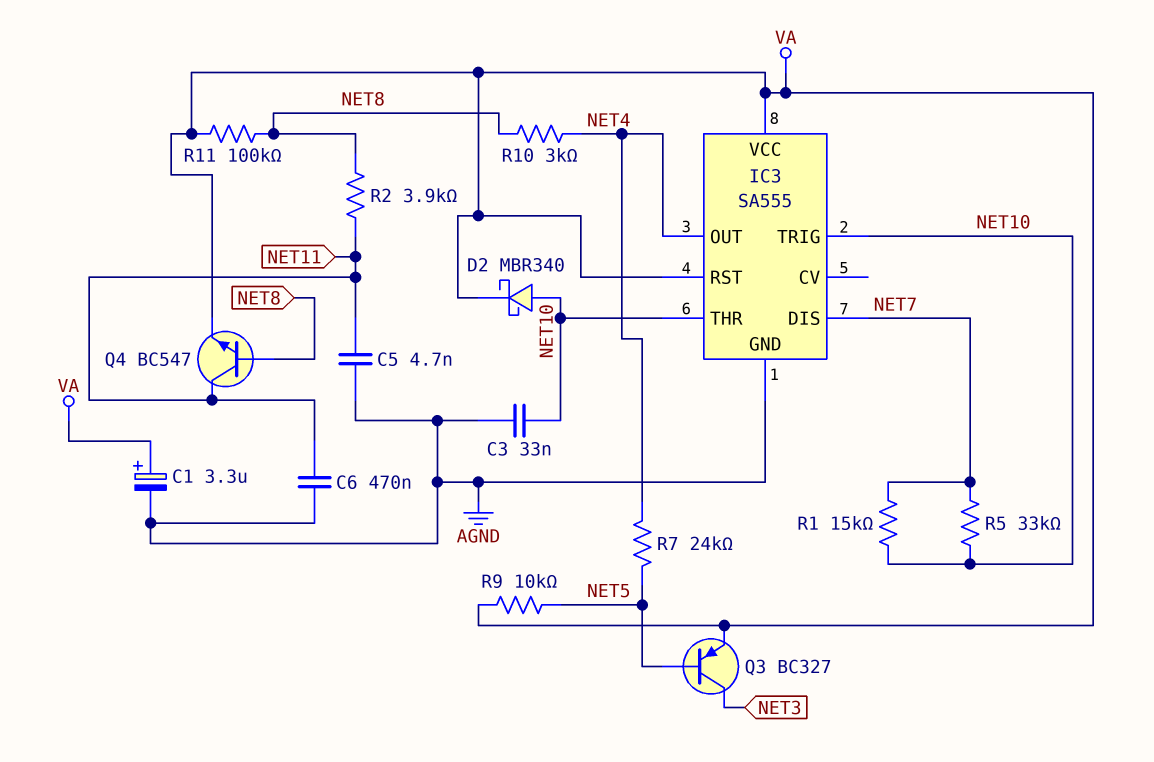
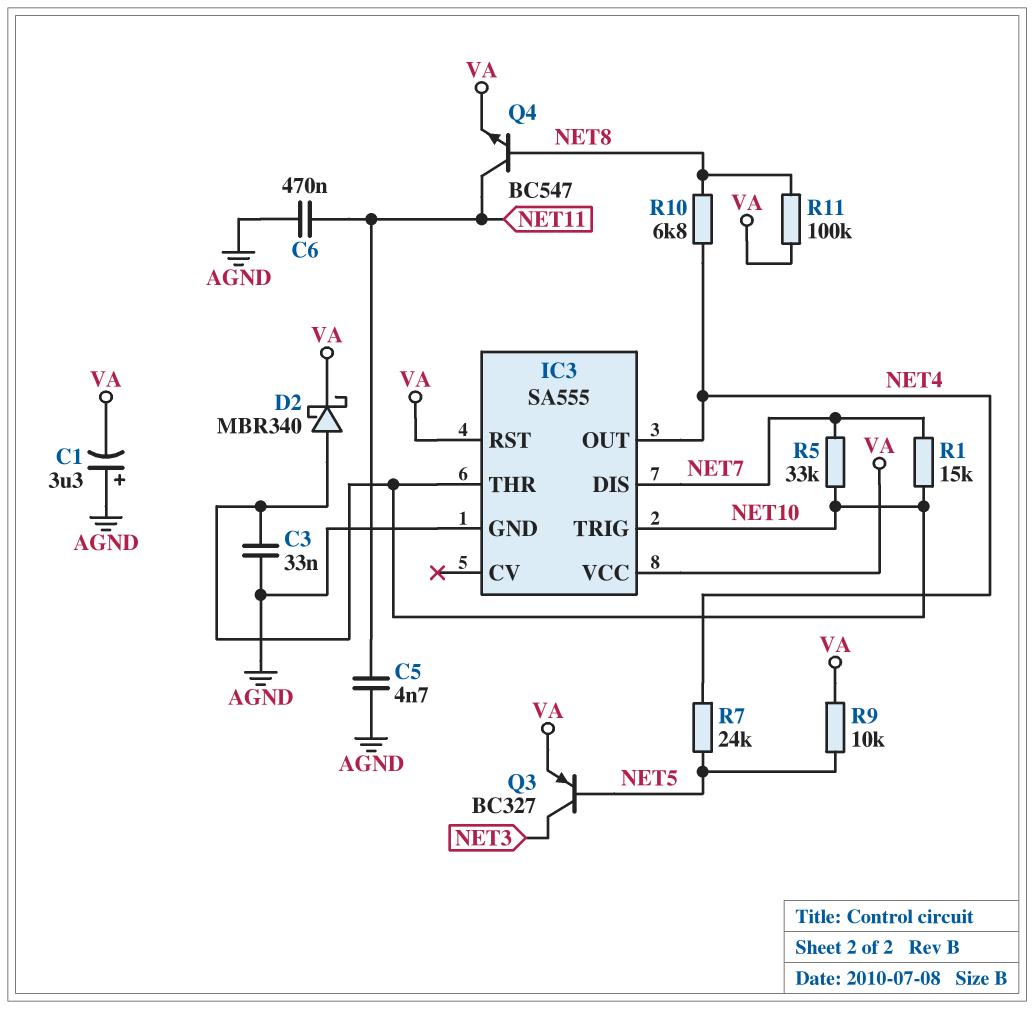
C1: 3.3uF (plus VA, minus AGND) -> 3.3uF (plus AGND, minus VA)
R2: 3.9k (NET8, NET11) -> none
R10: 3k (NET4, NET8) -> 6.8k (NET4, NET8)

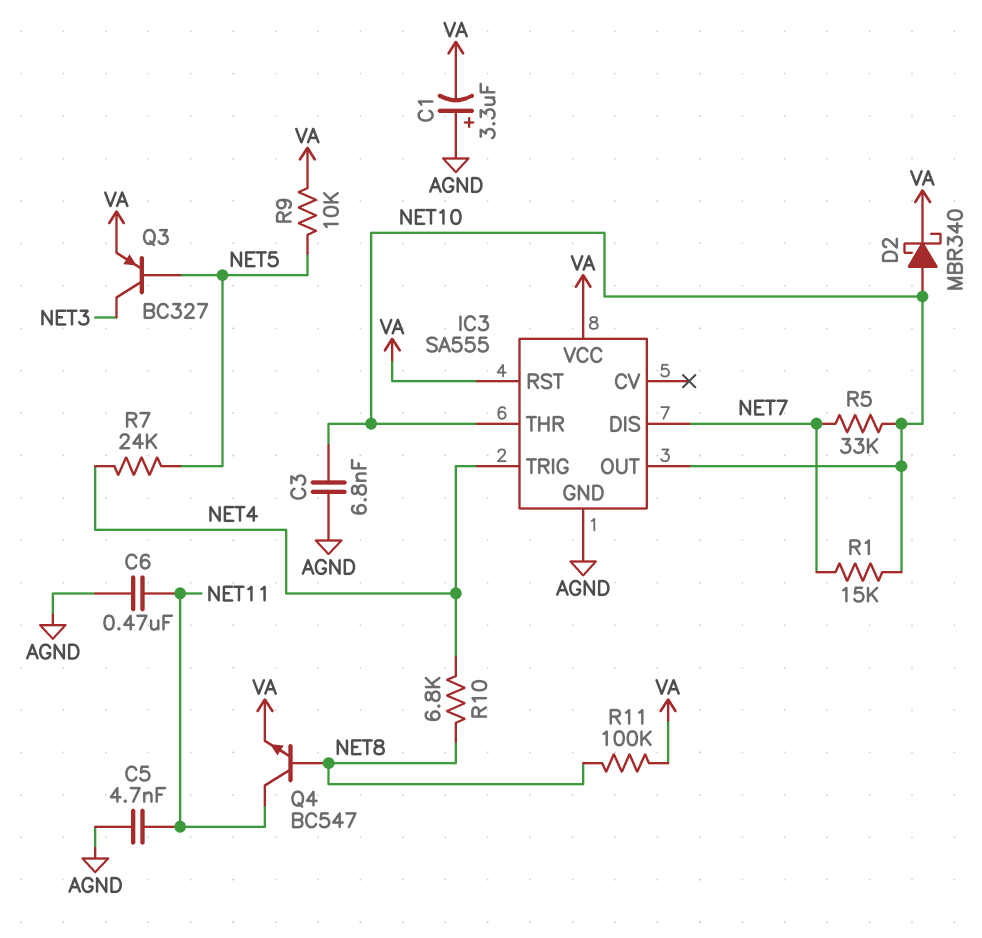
C3: 33nF (AGND, NET10) -> 6.8nF (AGND, NET10)
IC3 pin OUT: NET4 -> NET10
IC3 pin TRIG: NET10 -> NET4

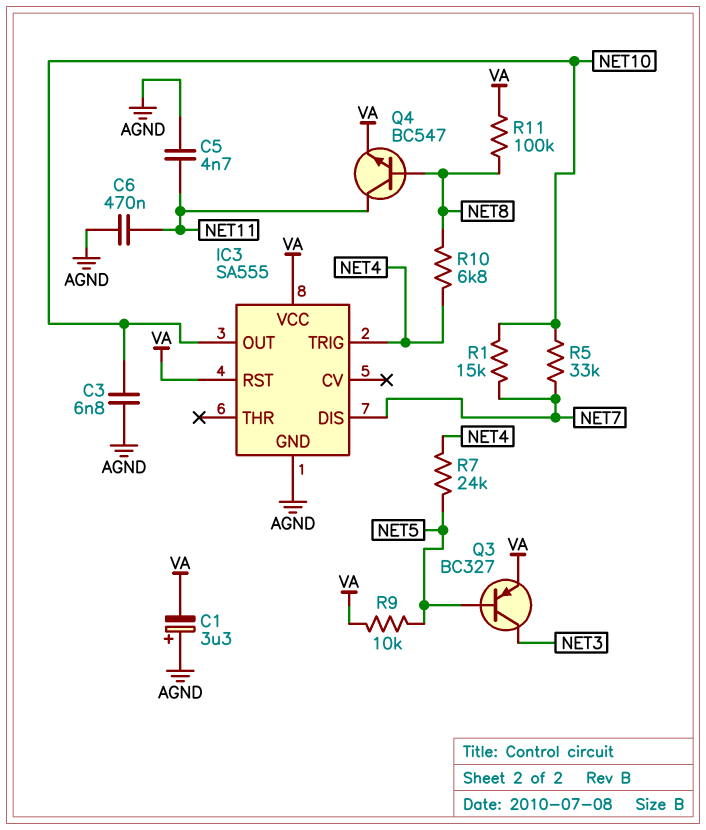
D2: schottky MBR340 (A NET10, K VA) -> none
IC3 pin THR: NET10 -> none

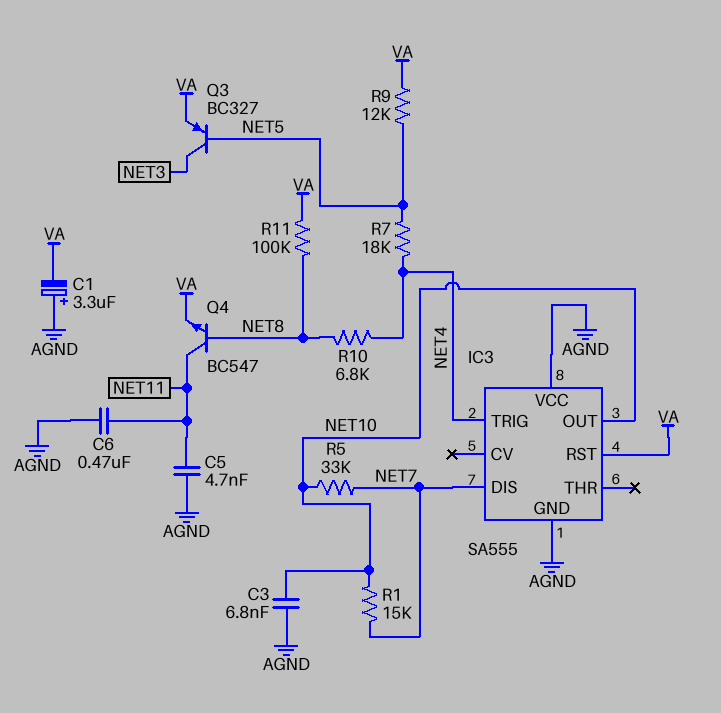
IC3 pin VCC: VA -> AGND
R7: 24k (NET4, NET5) -> 18k (NET4, NET5)
R9: 10k (NET5, VA) -> 12k (NET5, VA)

